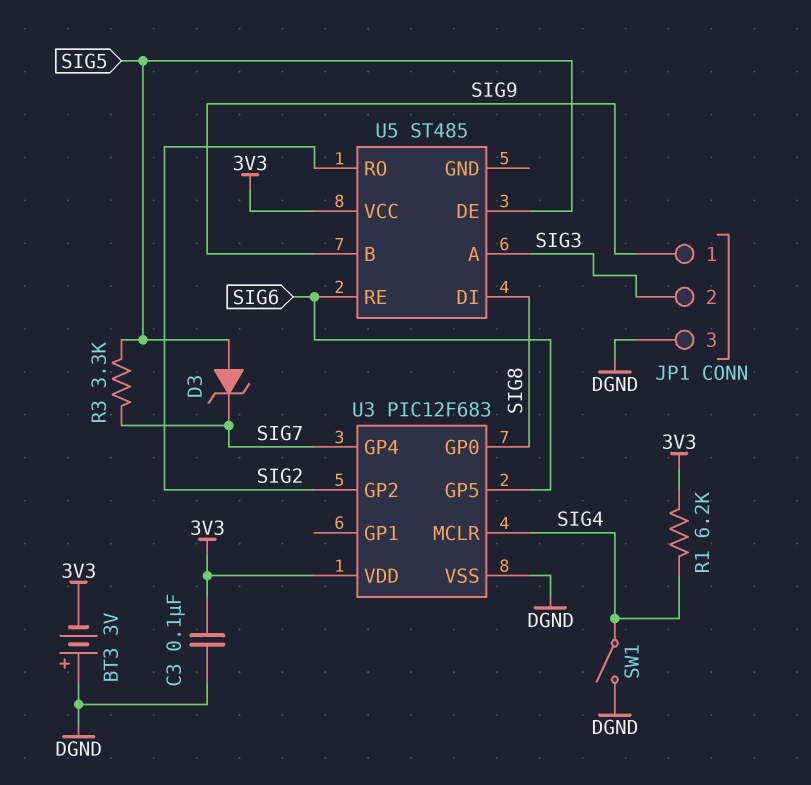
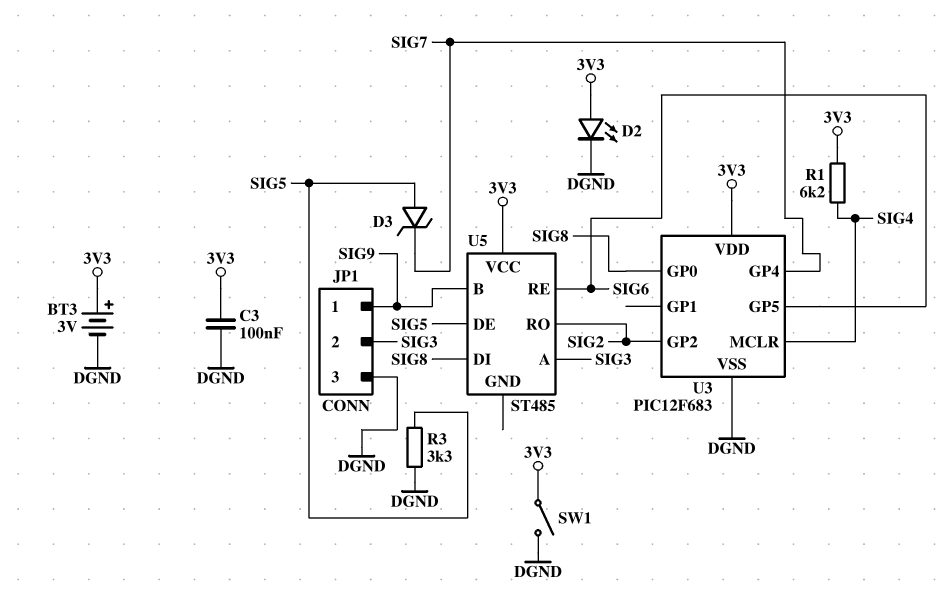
BT3: 3V (plus DGND, minus 3V3) -> 3V (plus 3V3, minus DGND)
D2: none -> LED (A 3V3, K DGND)
R3: 3.3k (SIG5, SIG7) -> 3.3k (DGND, SIG5)
SW1: switch (DGND, SIG4) -> switch (3V3, DGND)

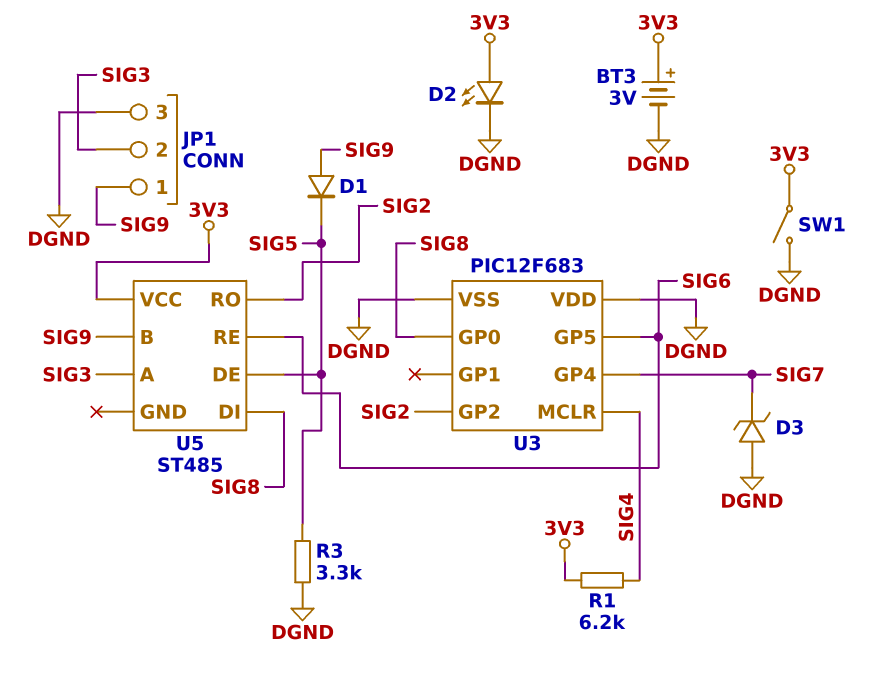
C3: 100nF (3V3, DGND) -> none
D1: none -> diode (A SIG9, K SIG5)
D3: zener (A SIG5, K SIG7) -> zener (A DGND, K SIG7)
U3 pin VDD: 3V3 -> DGND

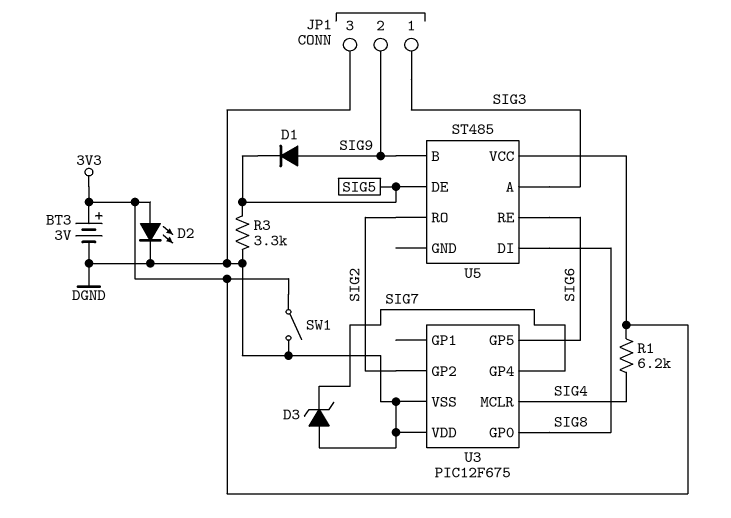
JP1 pin 1: SIG9 -> SIG3
JP1 pin 2: SIG3 -> SIG9
U3: PIC12F683 -> PIC12F675

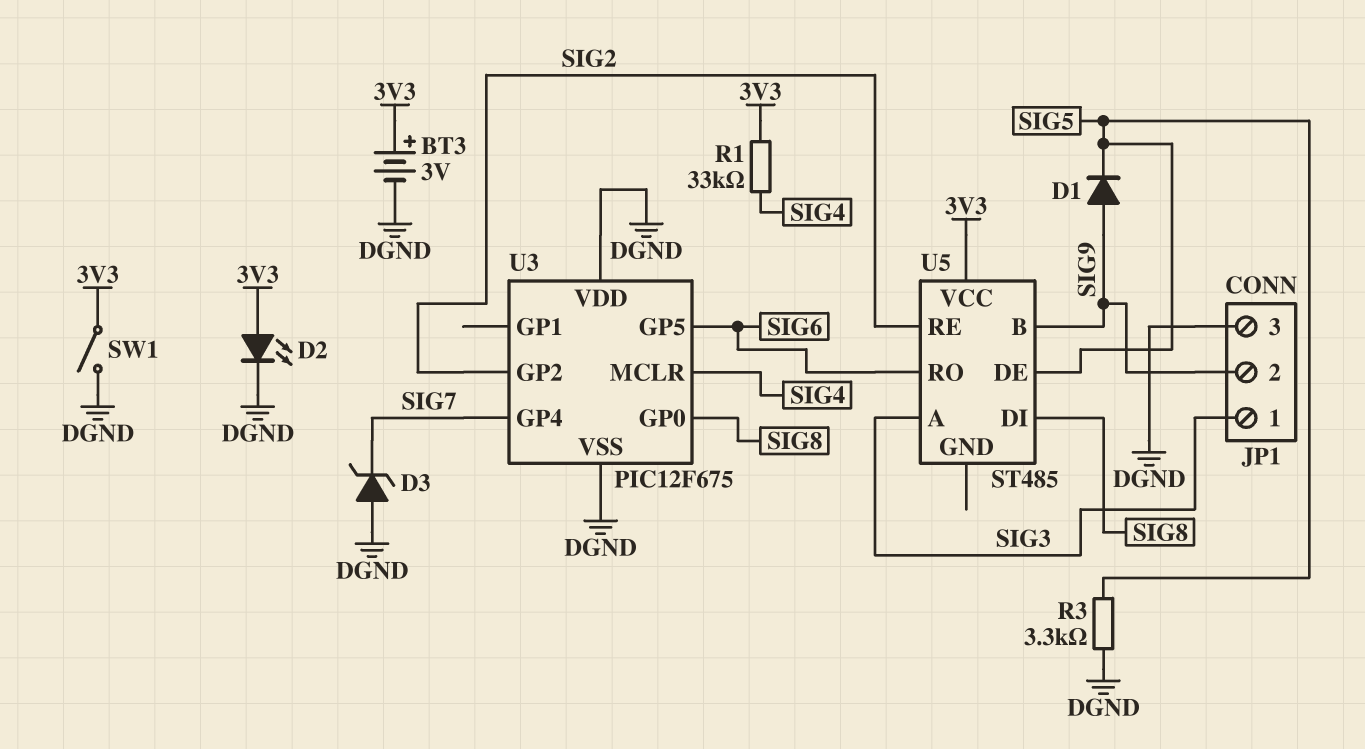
R1: 6.2k (3V3, SIG4) -> 33k (3V3, SIG4)
U5 pin RE: SIG6 -> SIG2
U5 pin RO: SIG2 -> SIG6

